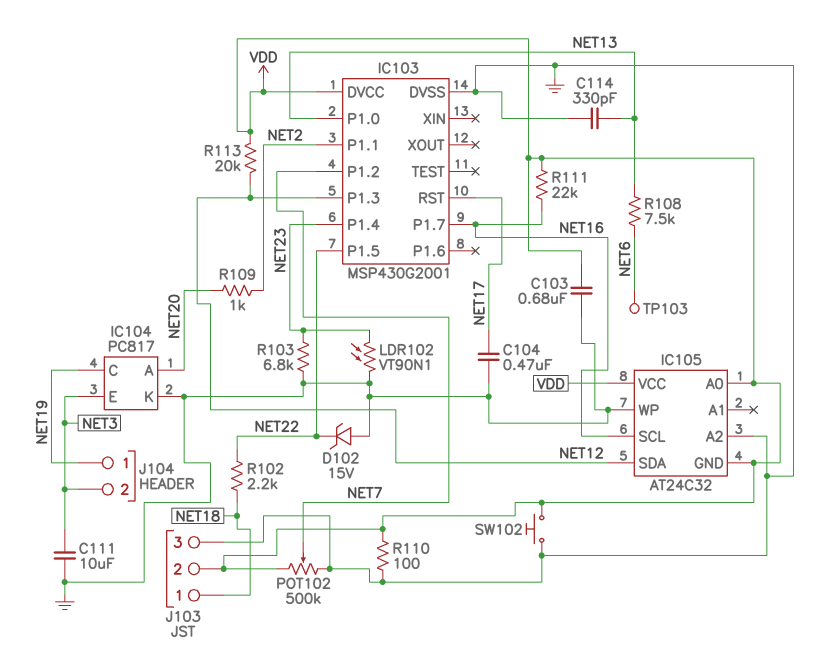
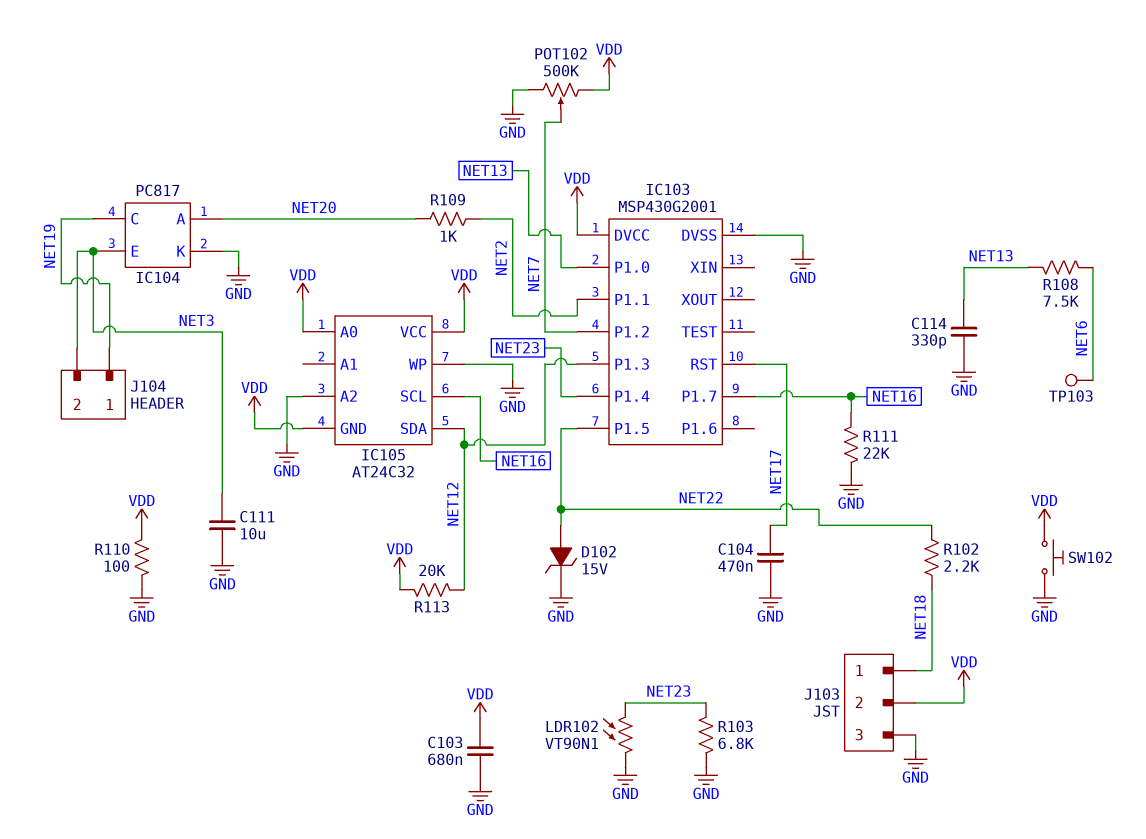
D102: zener 15V (A GND, K NET22) -> zener 15V (A NET22, K GND)
R111: 22k (NET16, VDD) -> 22k (GND, NET16)

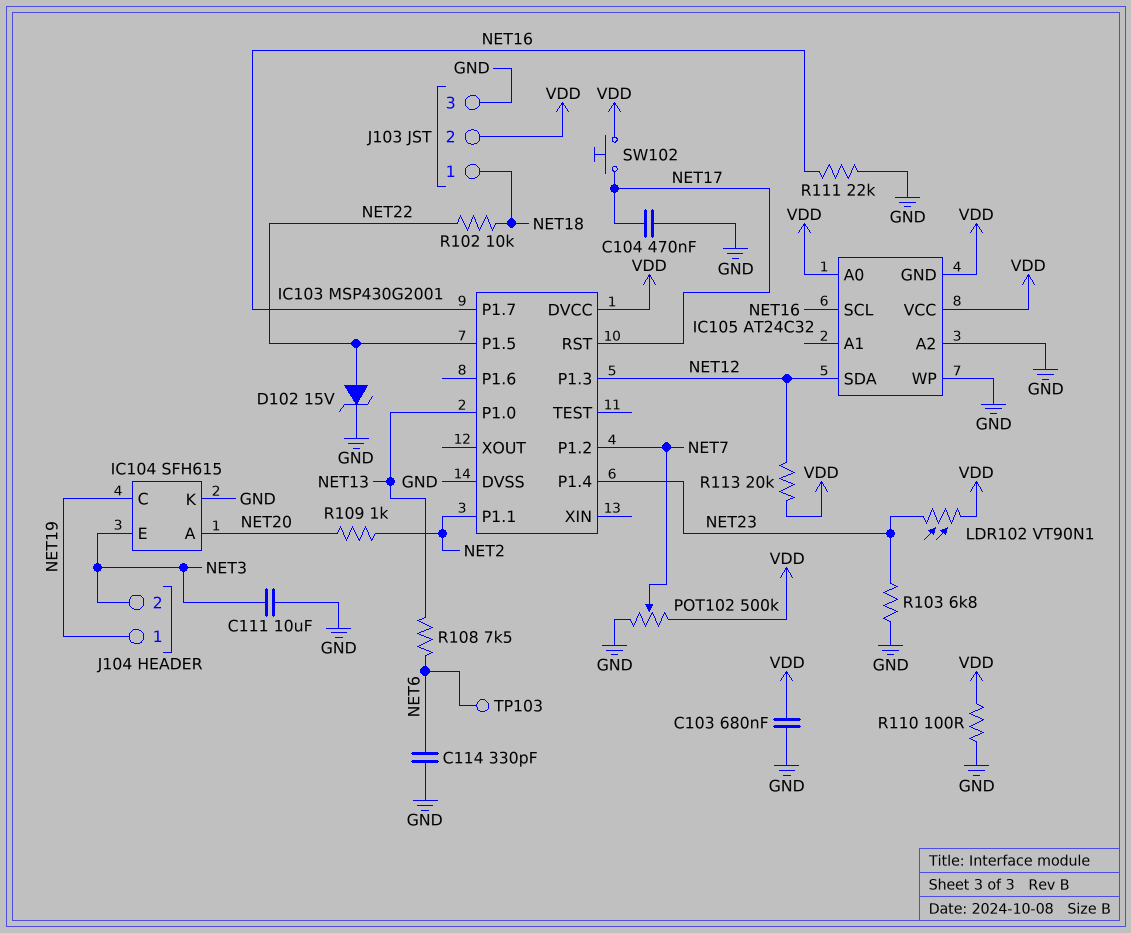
C114: 330pF (GND, NET13) -> 330pF (GND, NET6)
IC104: PC817 -> SFH615
LDR102: VT90N1 (GND, NET23) -> VT90N1 (NET23, VDD)
R102: 2.2k (NET18, NET22) -> 10k (NET18, NET22)
SW102: button (GND, VDD) -> button (NET17, VDD)

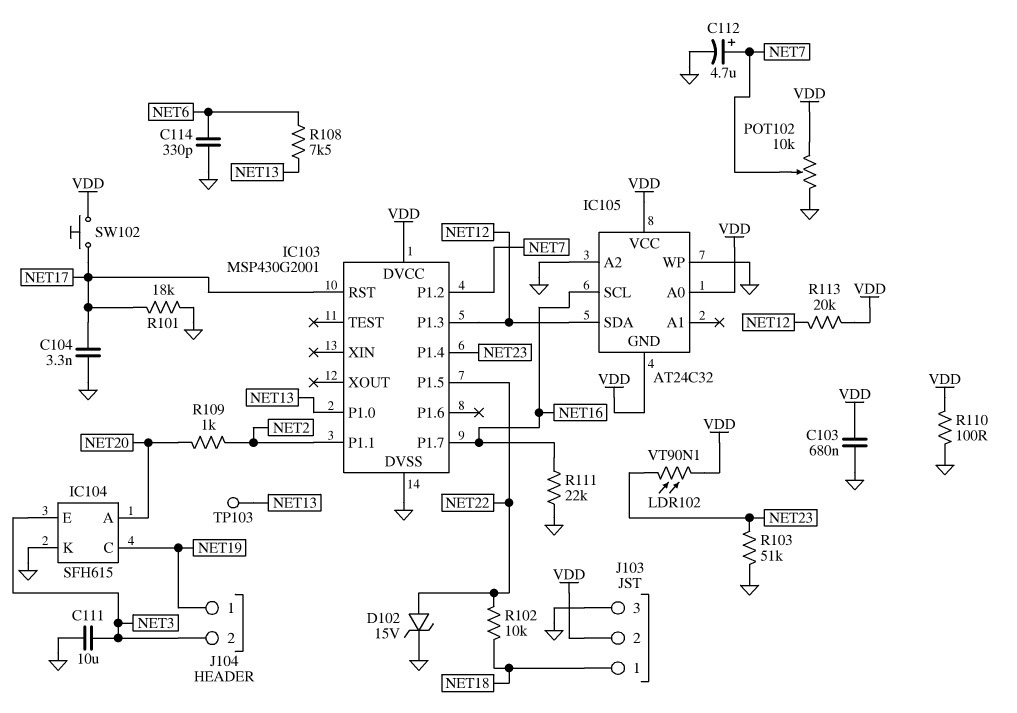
C104: 470nF (GND, NET17) -> 3.3nF (GND, NET17)
C112: none -> 4.7uF (plus NET7, minus GND)
POT102: 500k (GND, VDD, wiper NET7) -> 10k (GND, VDD, wiper NET7)
R101: none -> 18k (GND, NET17)
R103: 6.8k (GND, NET23) -> 51k (GND, NET23)
TP103: test point (NET6) -> test point (NET13)

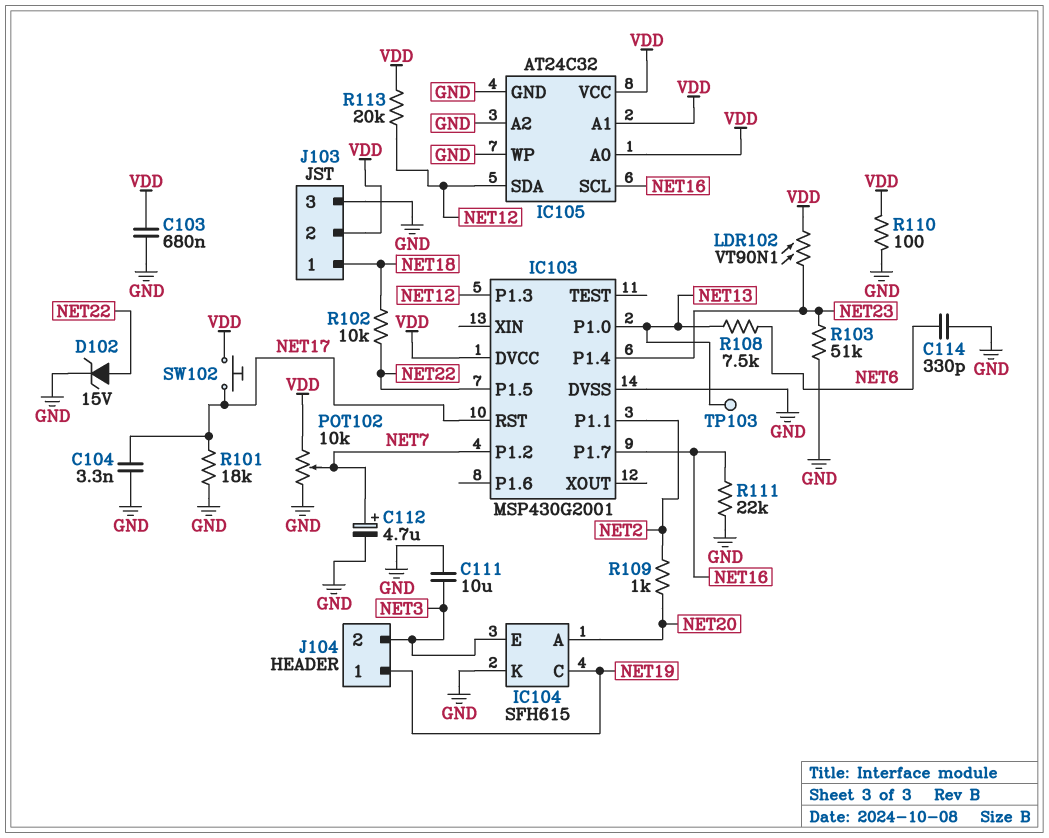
IC105 pin A1: none -> VDD
IC105 pin GND: VDD -> GND

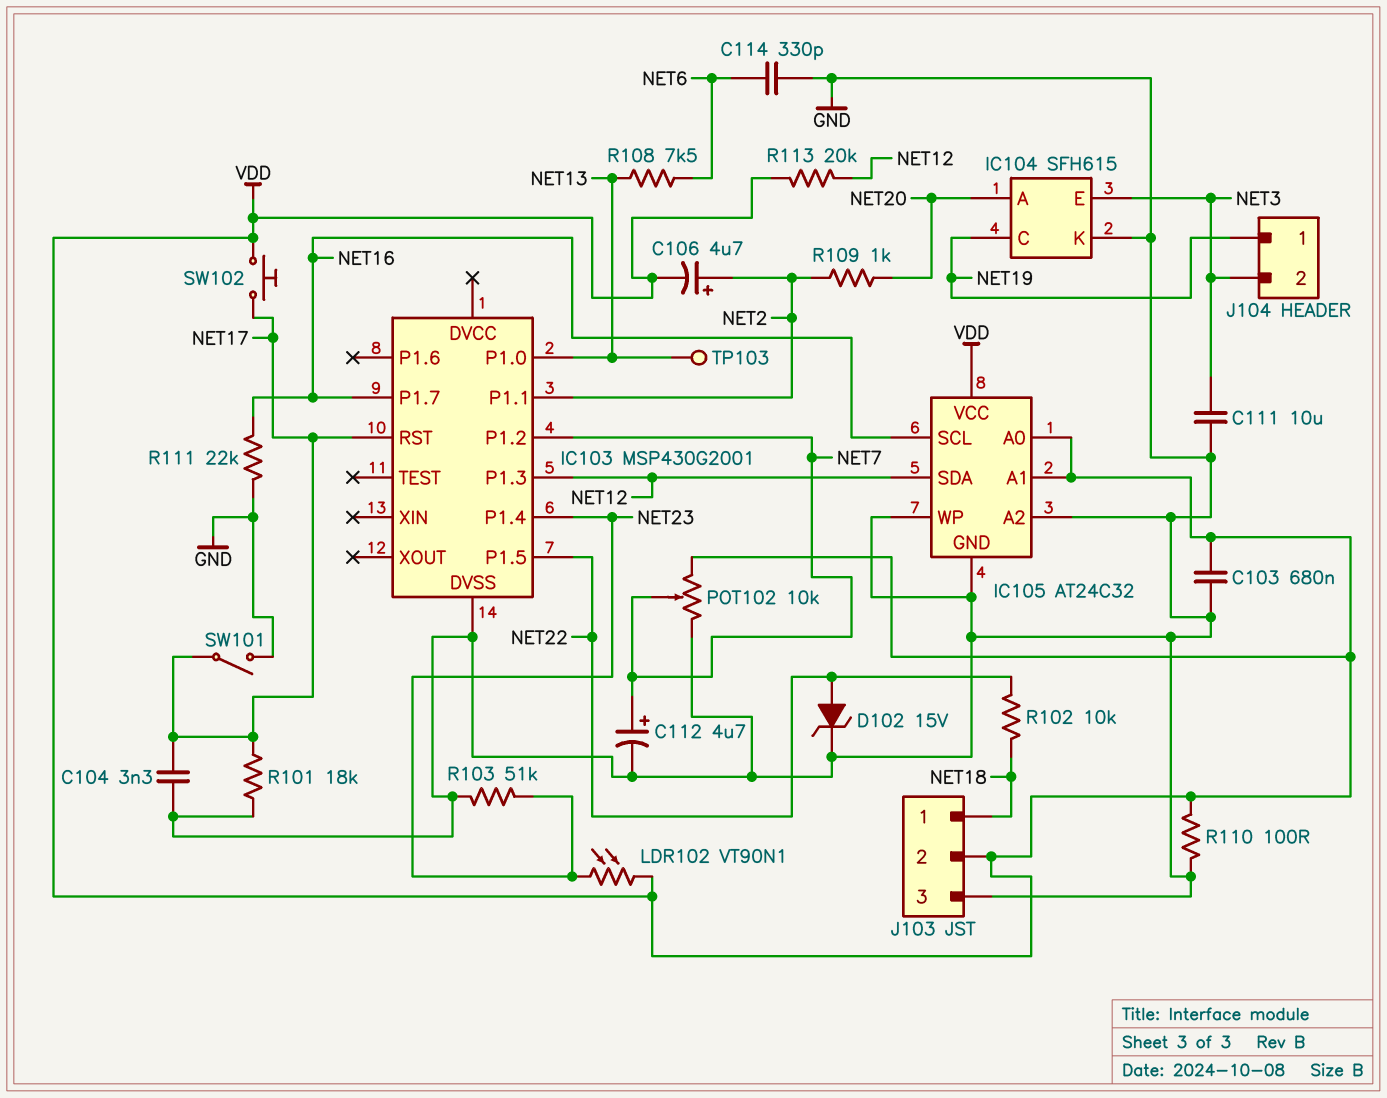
C106: none -> 4.7uF (plus NET2, minus VDD)
IC103 pin DVCC: VDD -> none
SW101: none -> switch (GND, NET17)

